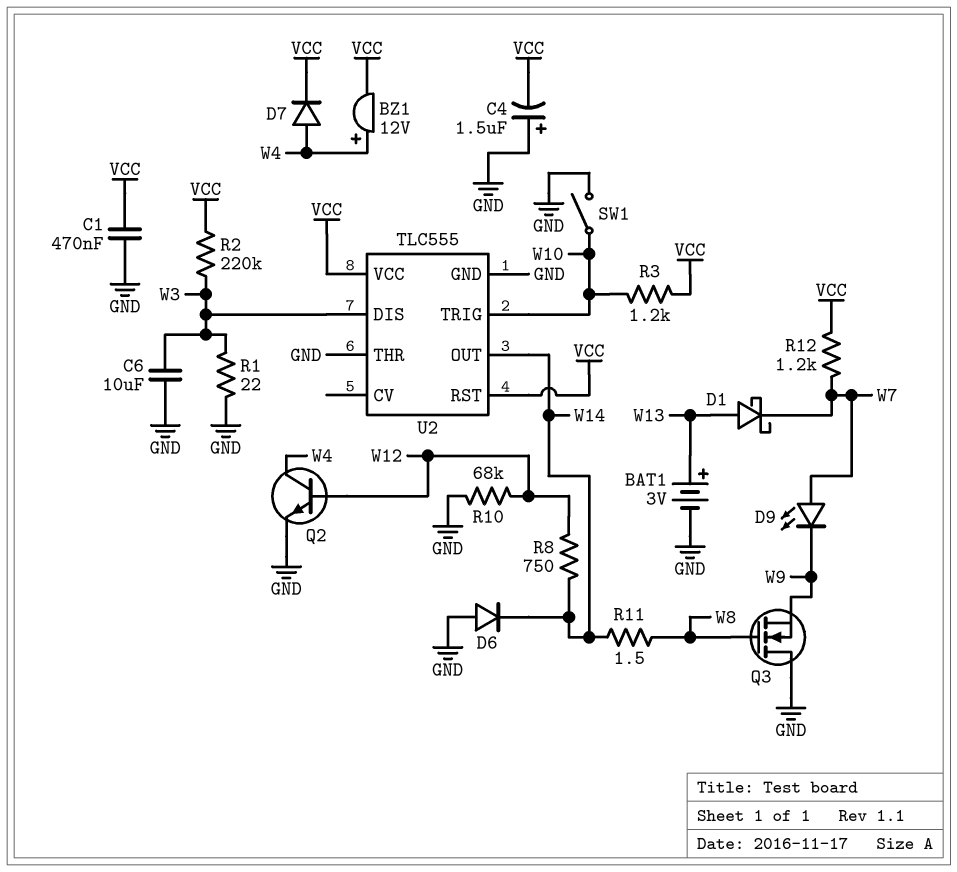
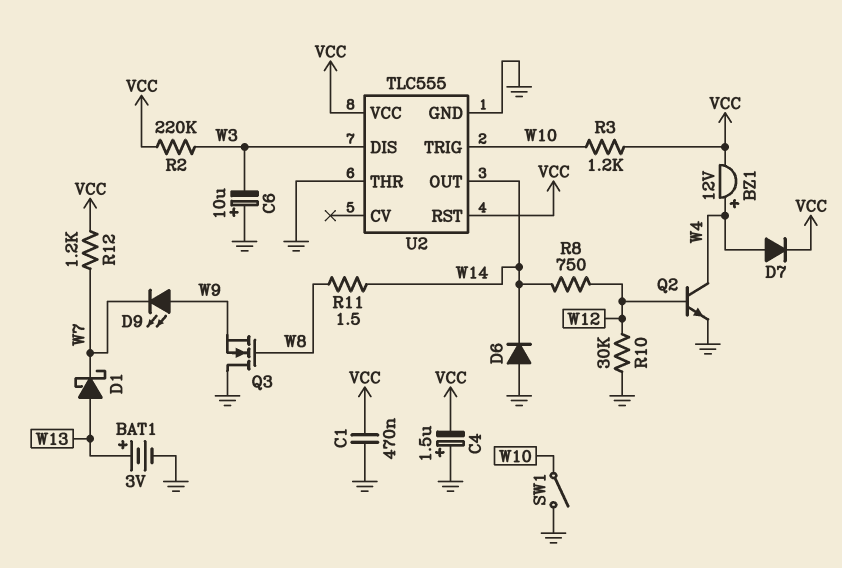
C6: 10uF (GND, W3) -> 10uF (plus GND, minus W3)
D9: LED (A W7, K W9) -> LED (A W9, K W7)
R1: 22 (GND, W3) -> none
R10: 68k (GND, W12) -> 30k (GND, W12)

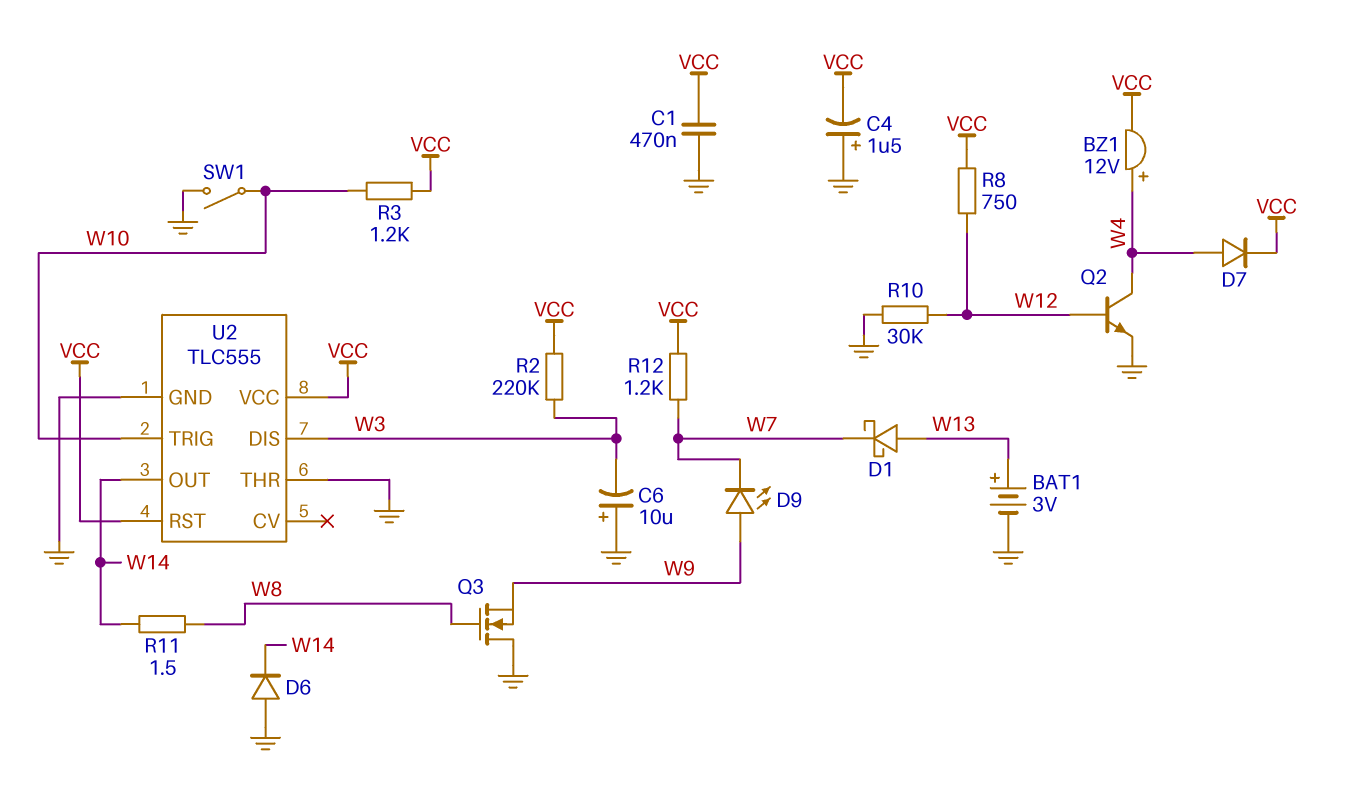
R8: 750 (W12, W14) -> 750 (VCC, W12)

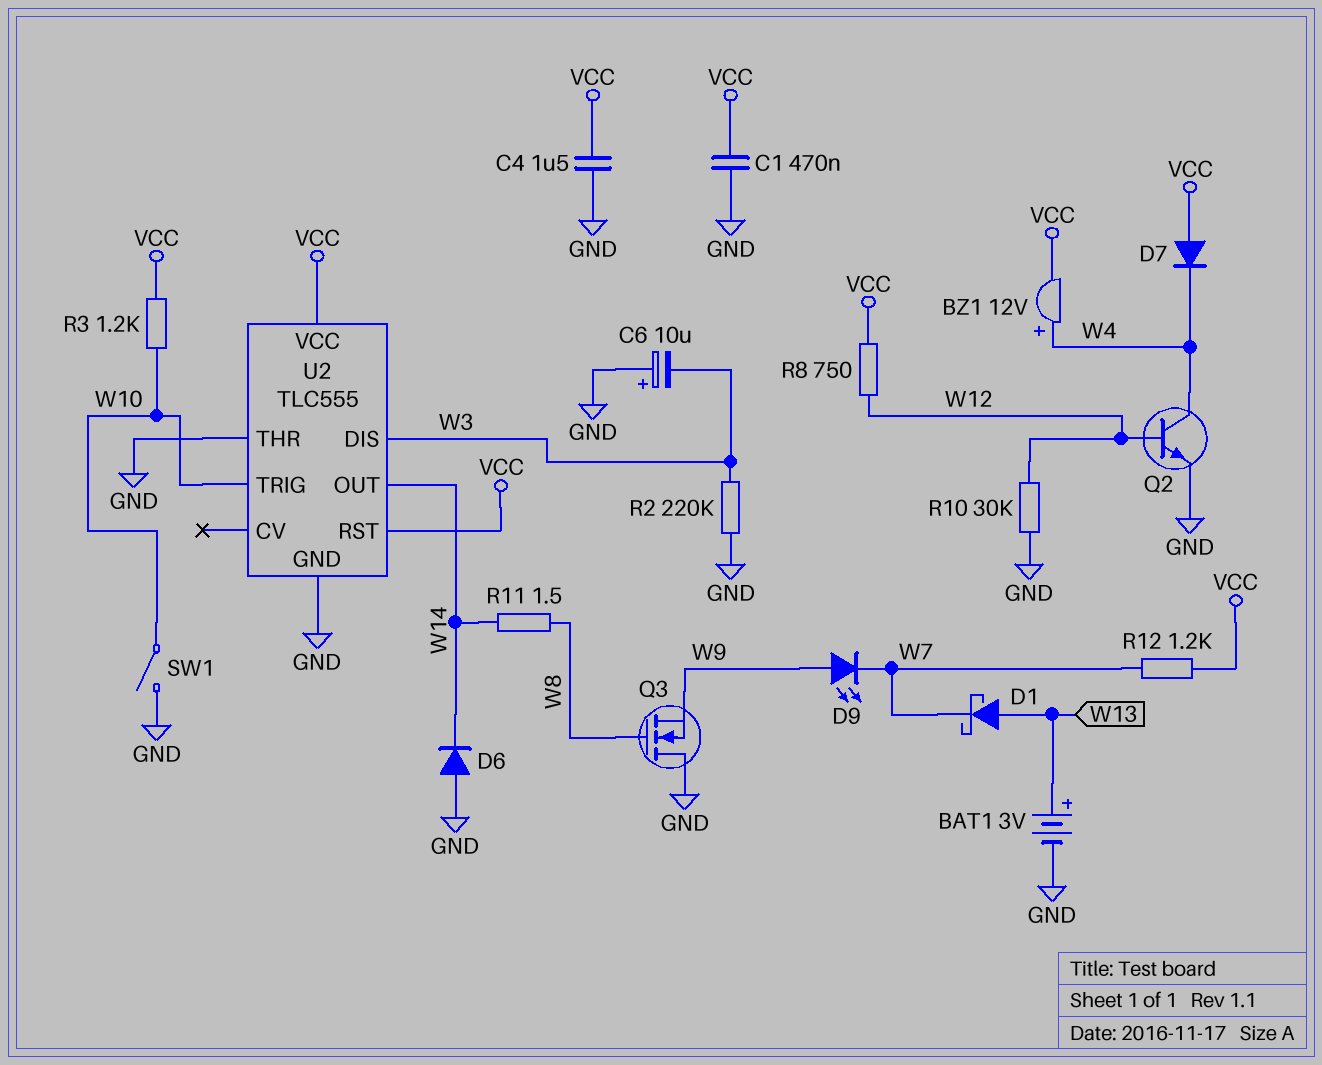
C4: 1.5uF (plus GND, minus VCC) -> 1.5uF (GND, VCC)
D7: diode (A W4, K VCC) -> diode (A VCC, K W4)
R2: 220k (VCC, W3) -> 220k (GND, W3)

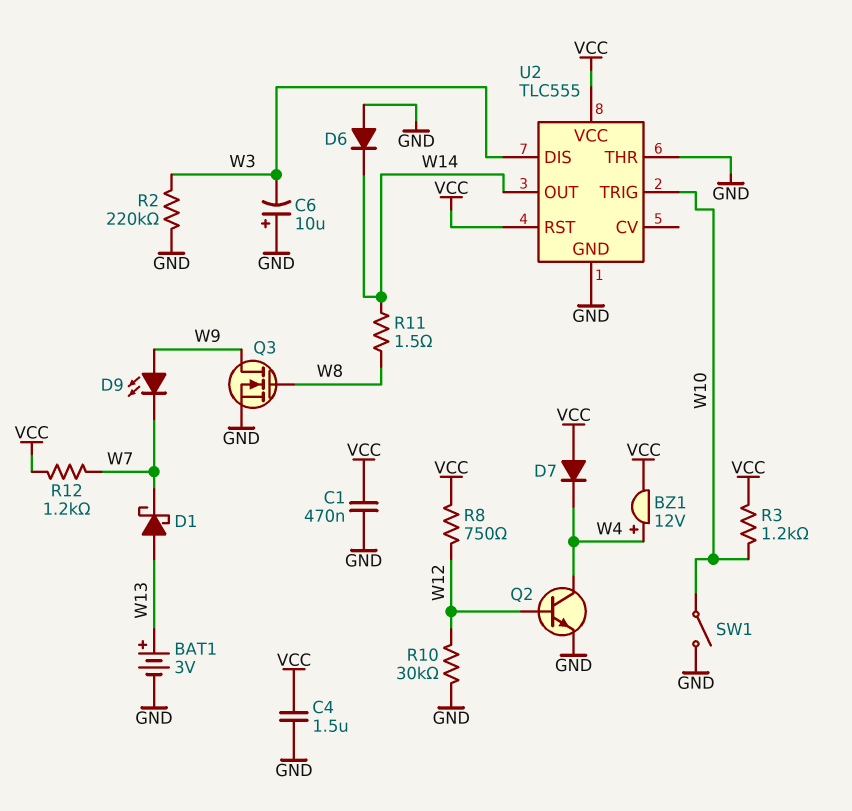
Q3: NMOS (G W8, D GND, S W9) -> NMOS (G W8, D W9, S GND)

